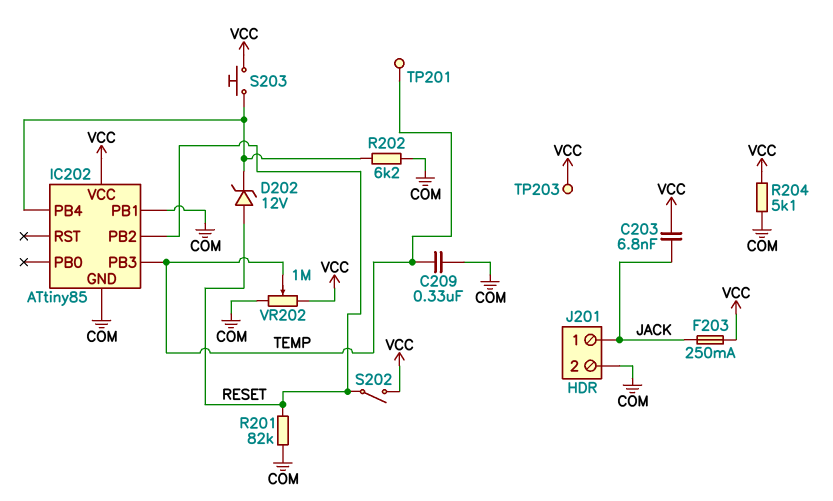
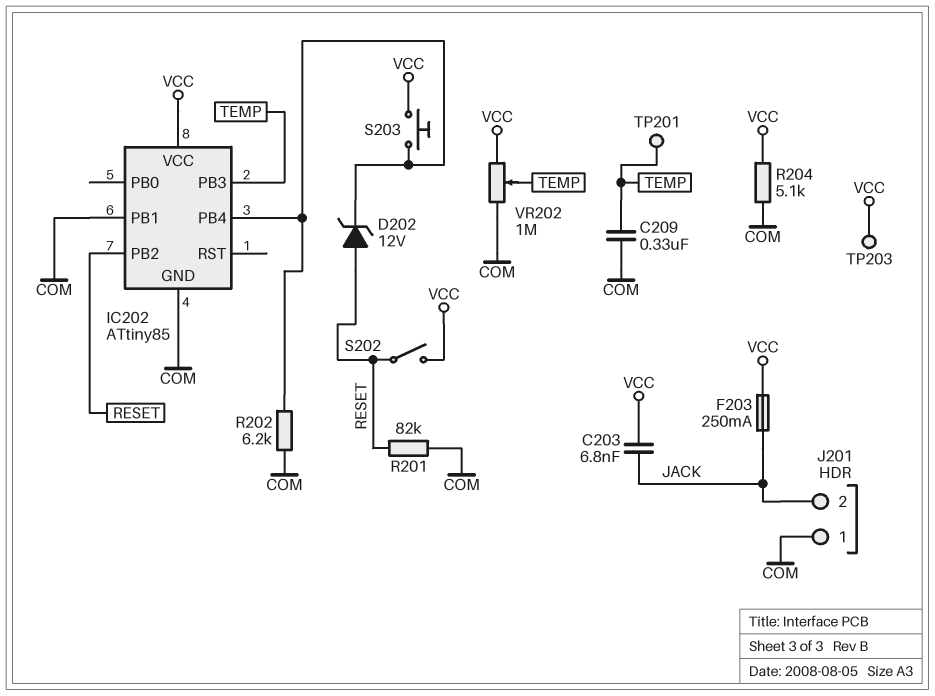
J201 pin 1: JACK -> COM
J201 pin 2: COM -> JACK

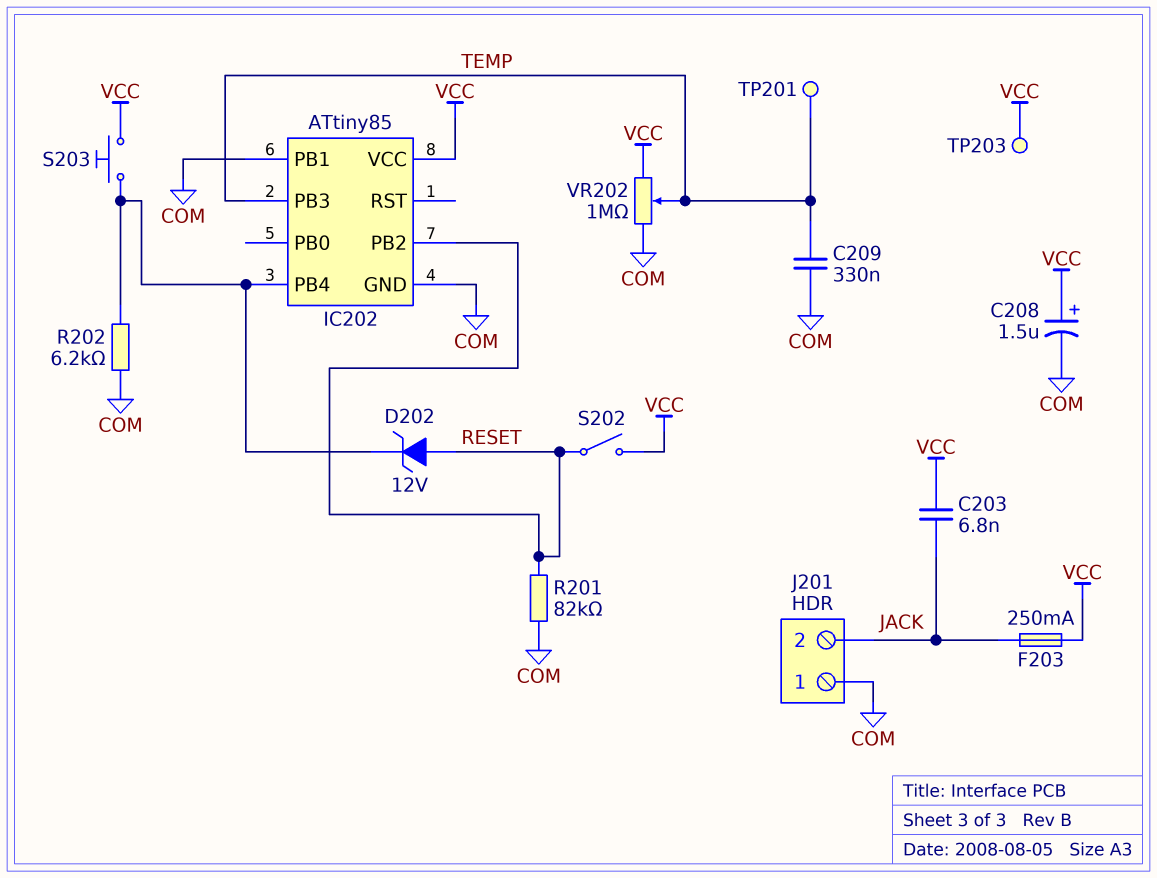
C208: none -> 1.5uF (plus VCC, minus COM)
R204: 5.1k (COM, VCC) -> none

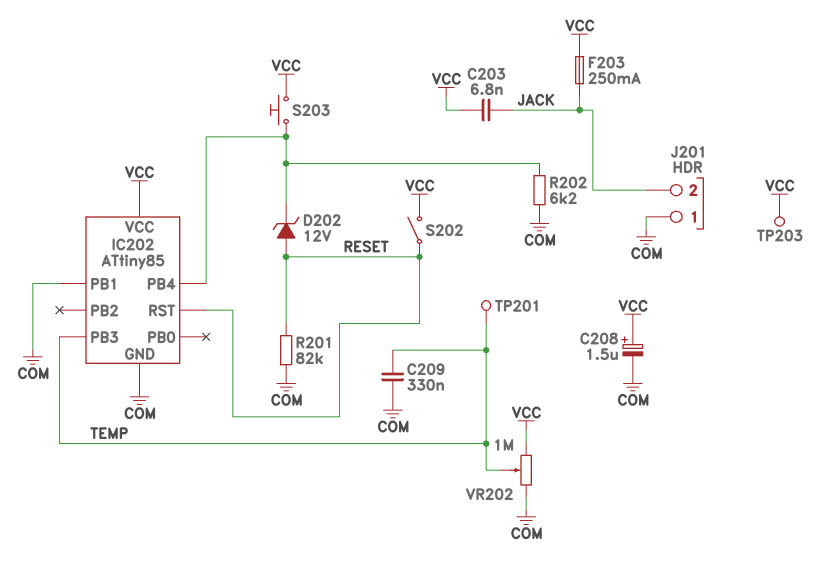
IC202 pin PB2: RESET -> none
IC202 pin RST: none -> RESET

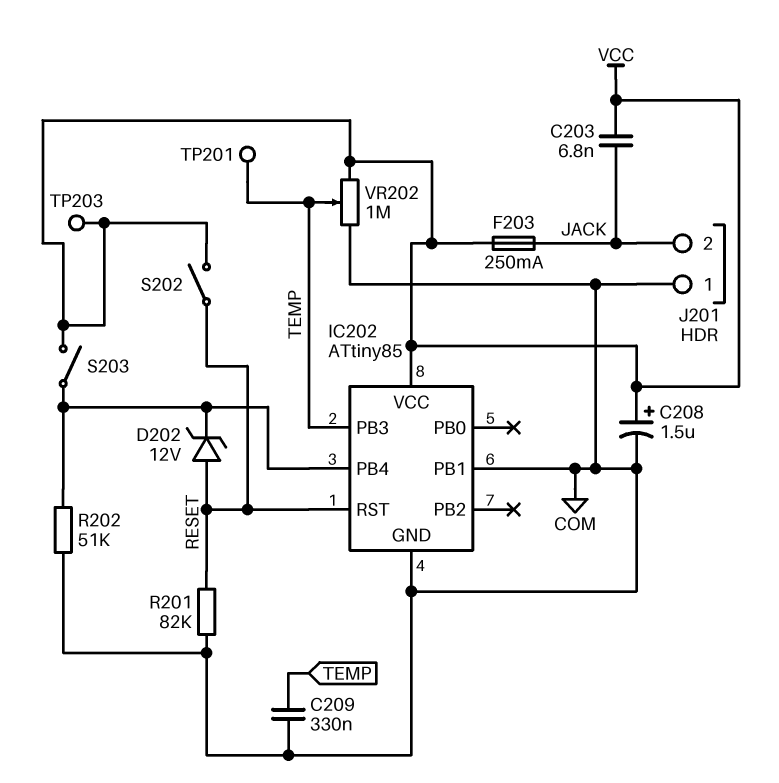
R202: 6.2k (COM, IC202/PB4) -> 51k (COM, IC202/PB4)
S203: button (IC202/PB4, VCC) -> switch (IC202/PB4, VCC)

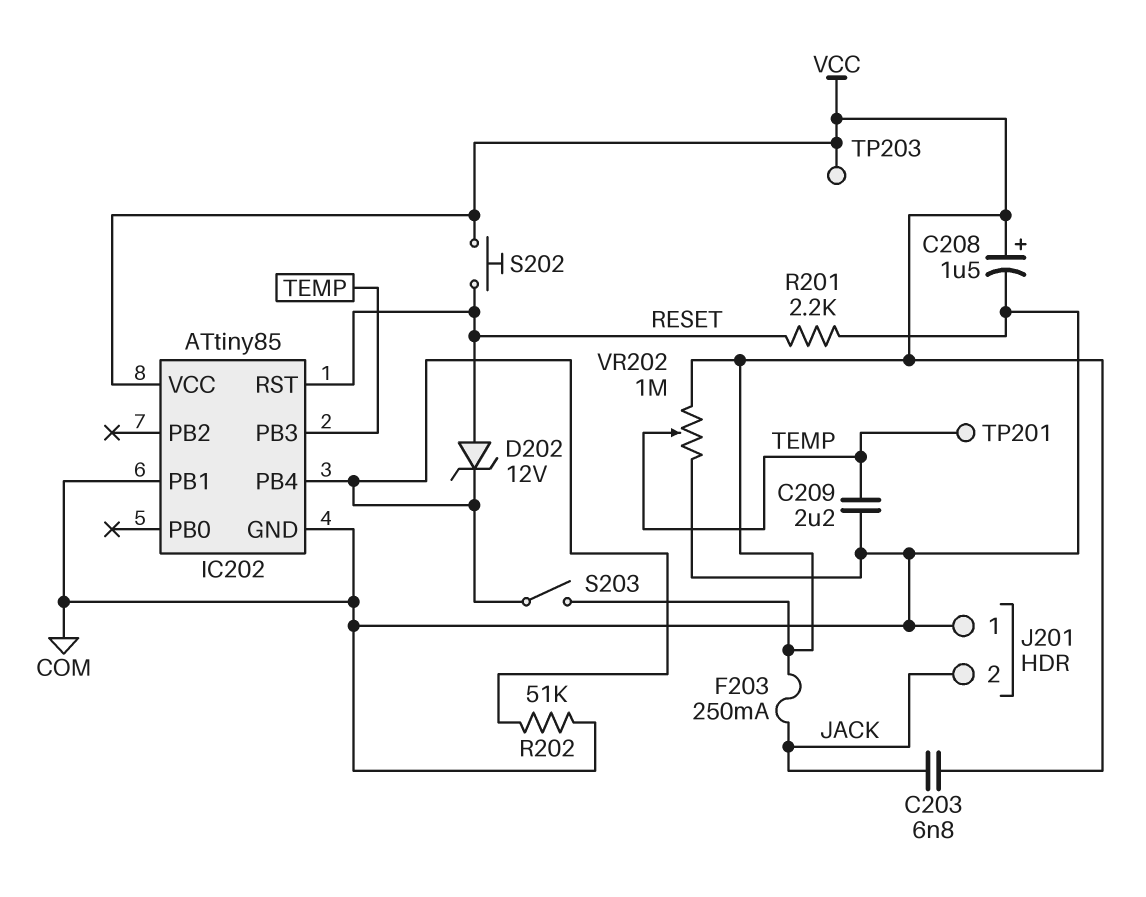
C209: 330nF (COM, TEMP) -> 2.2uF (COM, TEMP)
R201: 82k (COM, RESET) -> 2.2k (COM, RESET)
S202: switch (RESET, VCC) -> button (RESET, VCC)

